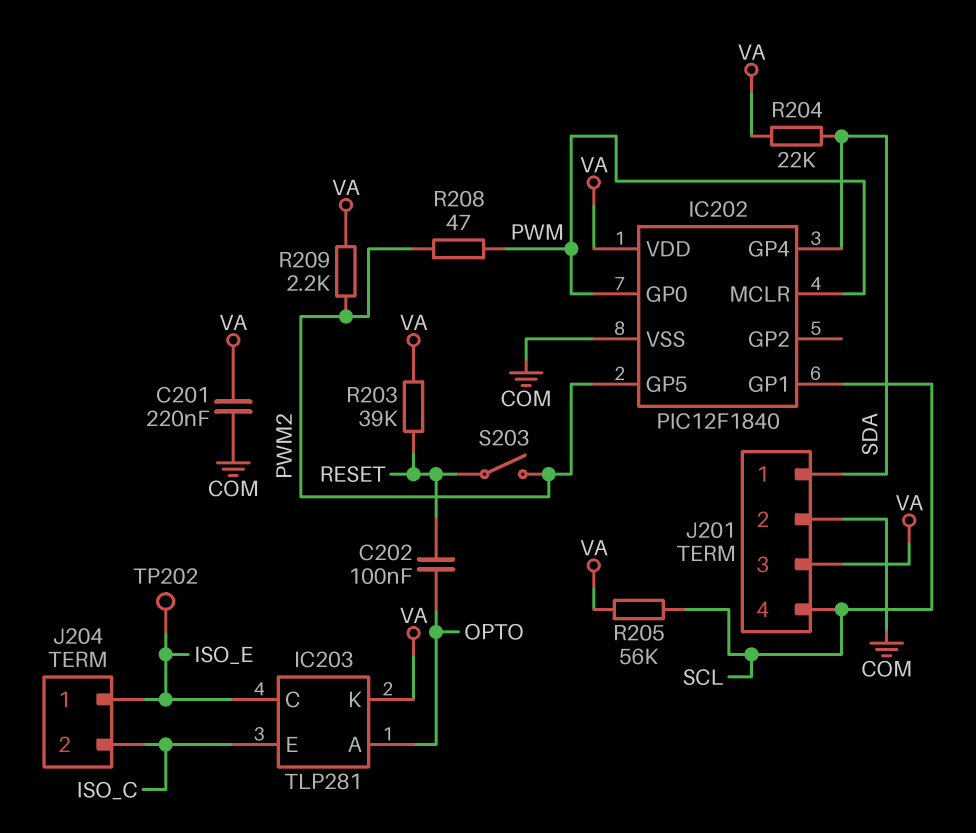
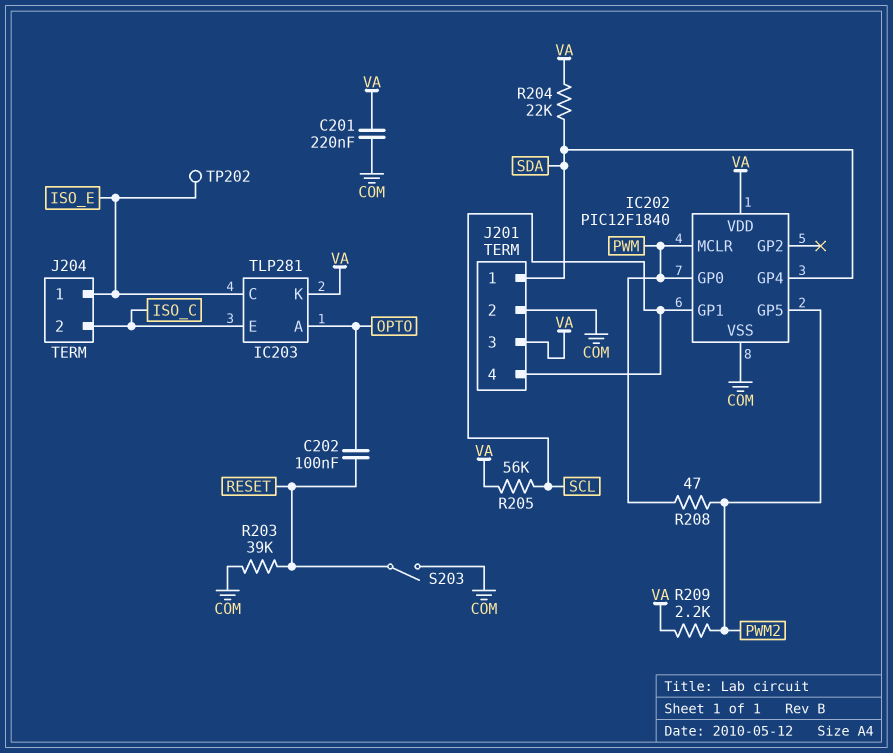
R203: 39k (RESET, VA) -> 39k (COM, RESET)
S203: switch (PWM2, RESET) -> switch (COM, RESET)

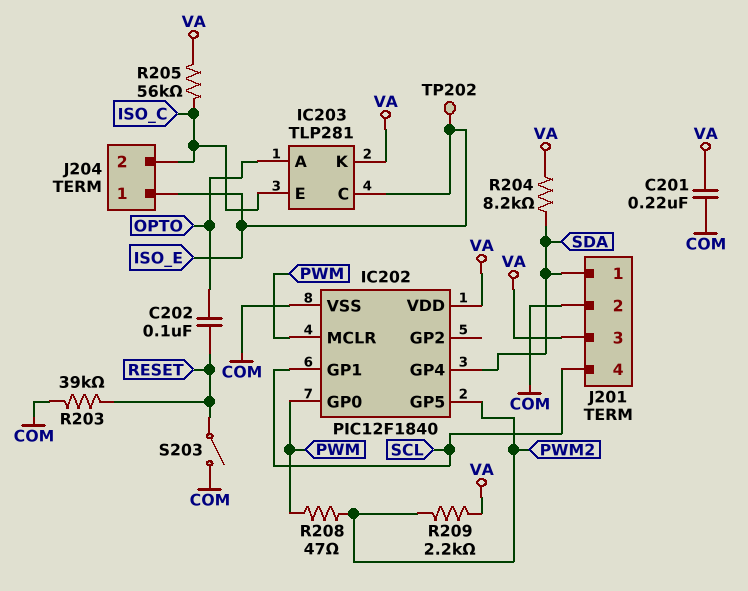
R204: 22k (SDA, VA) -> 8.2k (SDA, VA)
R205: 56k (SCL, VA) -> 56k (ISO_C, VA)

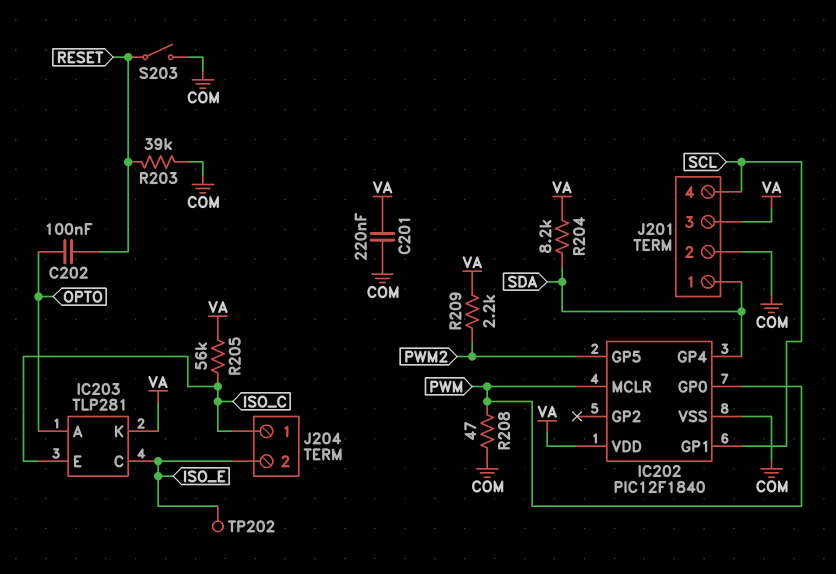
J204 pin 1: ISO_E -> ISO_C
J204 pin 2: ISO_C -> ISO_E
R208: 47 (PWM, PWM2) -> 47 (COM, PWM)

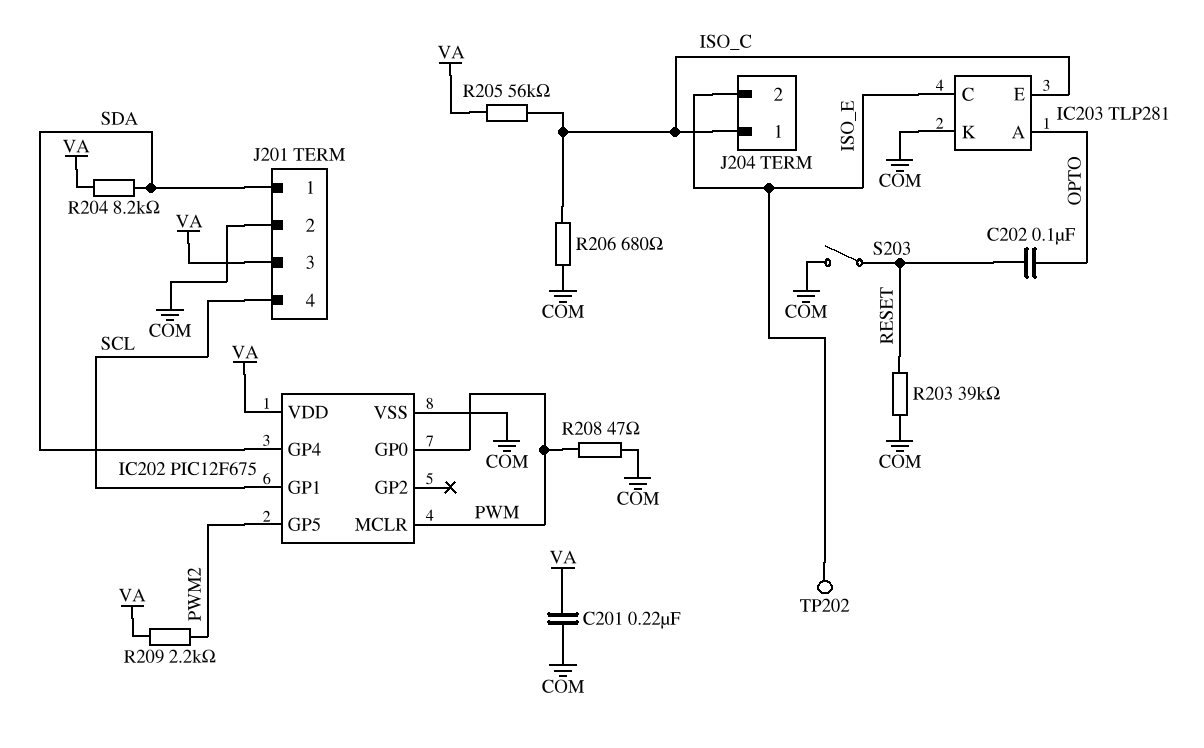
IC202: PIC12F1840 -> PIC12F675
IC203 pin K: VA -> COM
R206: none -> 680 (COM, ISO_C)

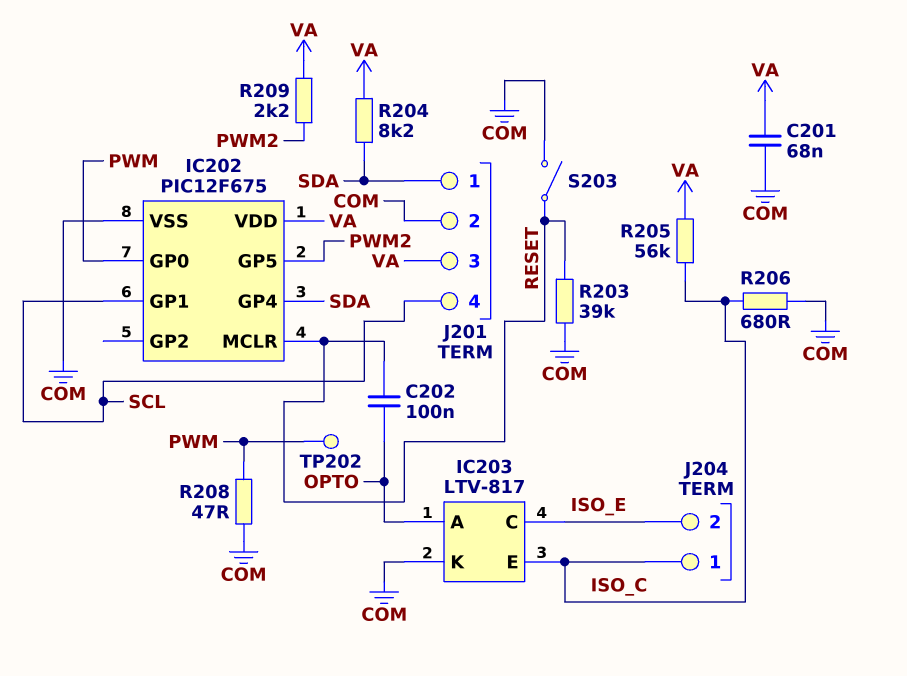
C201: 220nF (COM, VA) -> 68nF (COM, VA)
IC202 pin MCLR: PWM -> RESET
IC203: TLP281 -> LTV-817
TP202: test point (ISO_E) -> test point (PWM)

